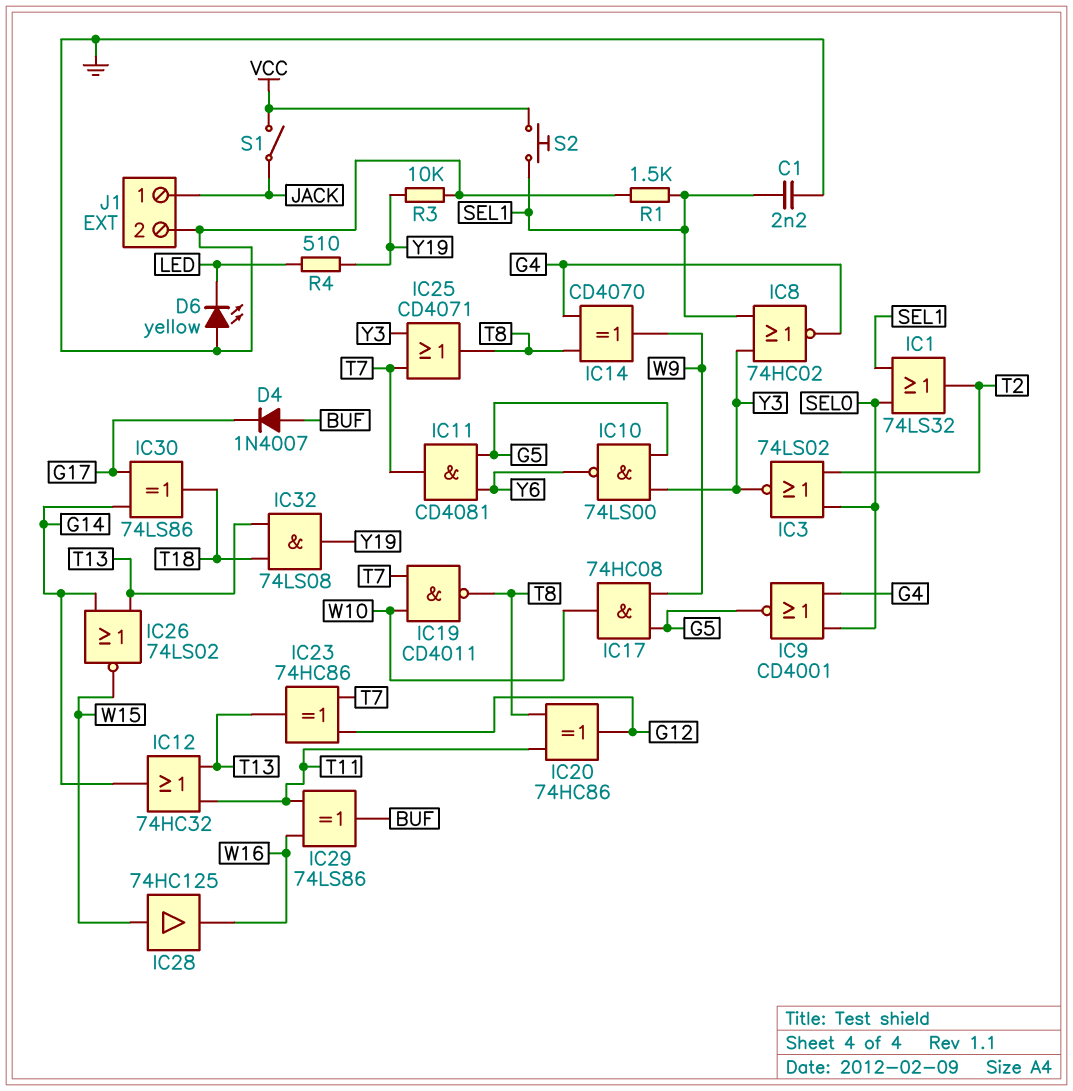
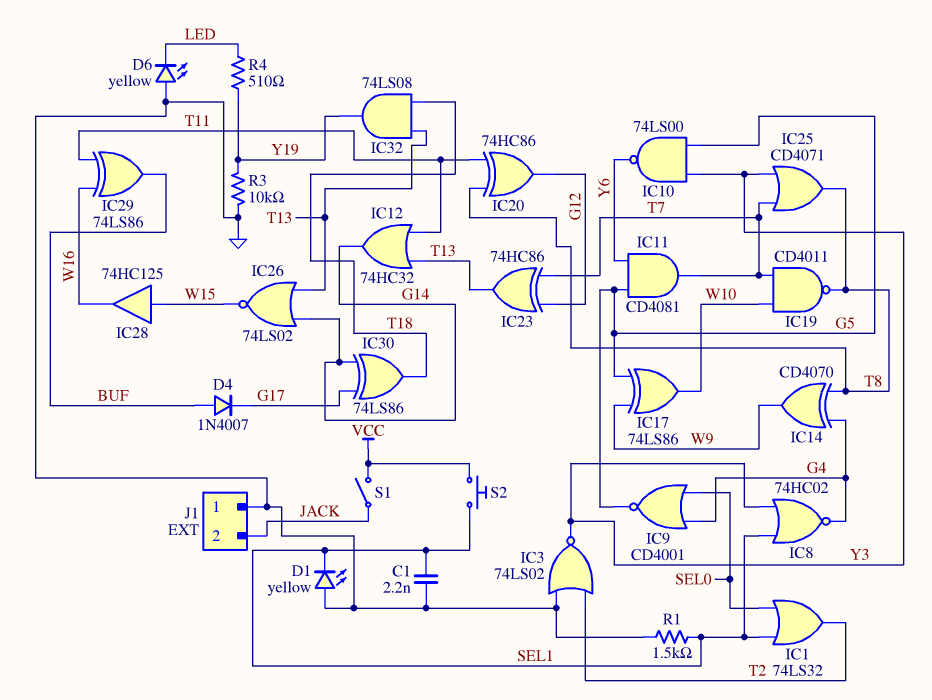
D1: none -> LED yellow (A GND, K SEL1)
IC3: NOR 74LS02 (in SEL0, in T2, out Y3) -> NOR 74LS02 (in GND, in T2, out Y3)
IC17: AND 74HC08 (in G5, in W9, out W10) -> XOR 74LS86 (in G5, in W9, out W10)
J1 pin 1: JACK -> GND
J1 pin 2: GND -> JACK

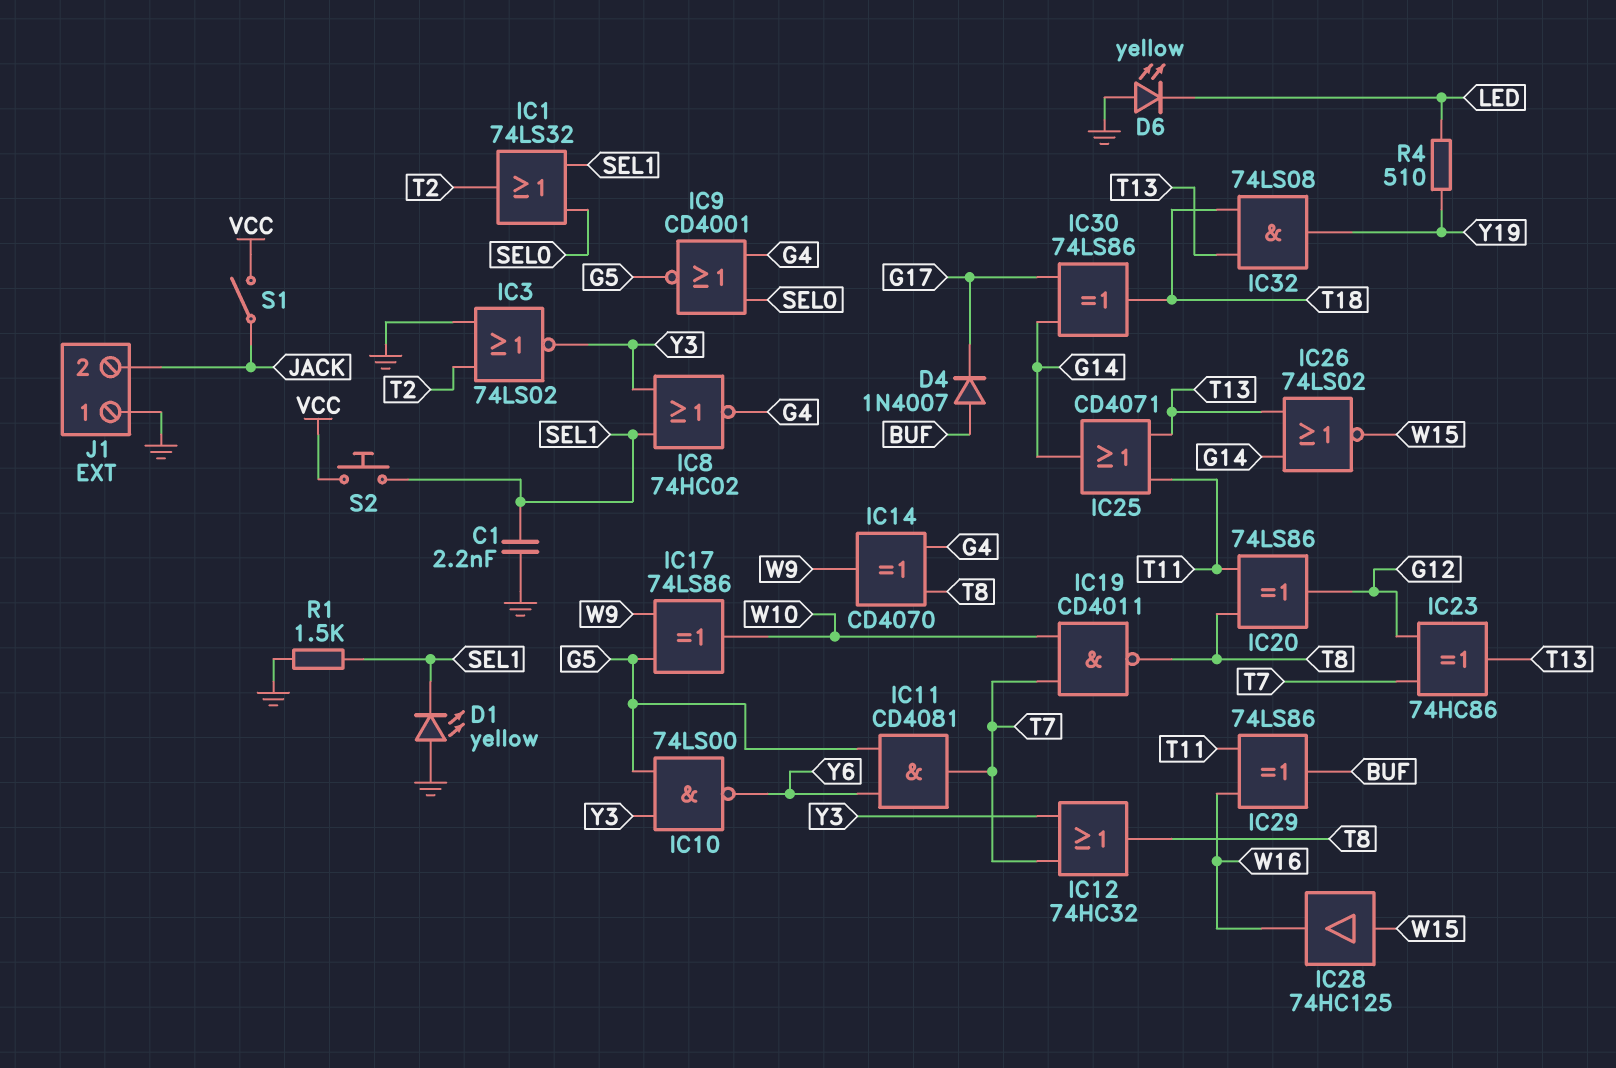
IC12: OR 74HC32 (in T11, in T13, out G14) -> OR 74HC32 (in T7, in Y3, out T8)
IC20: XOR 74HC86 (in T8, in T11, out G12) -> XOR 74LS86 (in T8, in T11, out G12)
IC25: OR CD4071 (in T7, in Y3, out T8) -> OR CD4071 (in T11, in T13, out G14)
R3: 10k (GND, Y19) -> none

